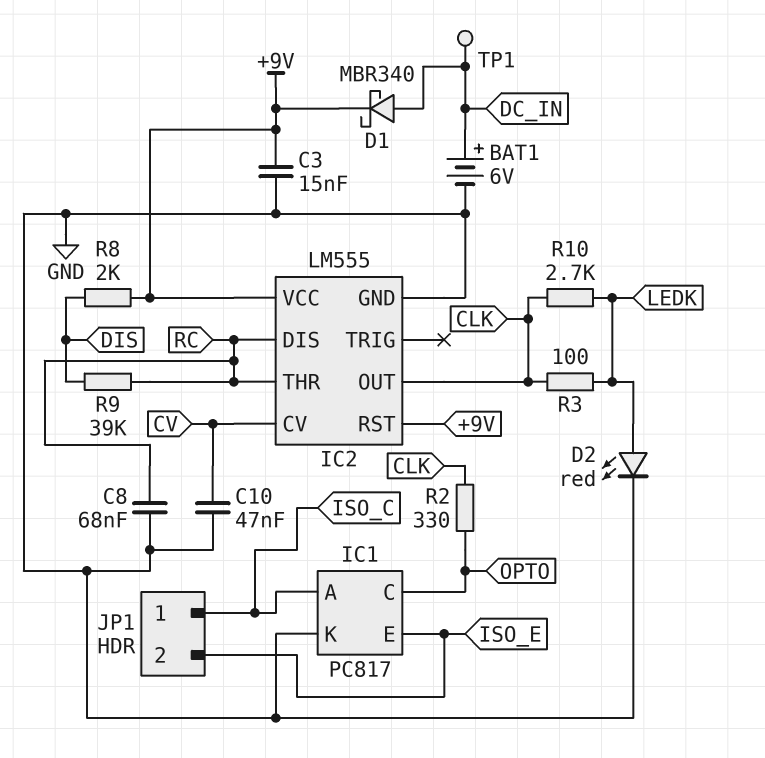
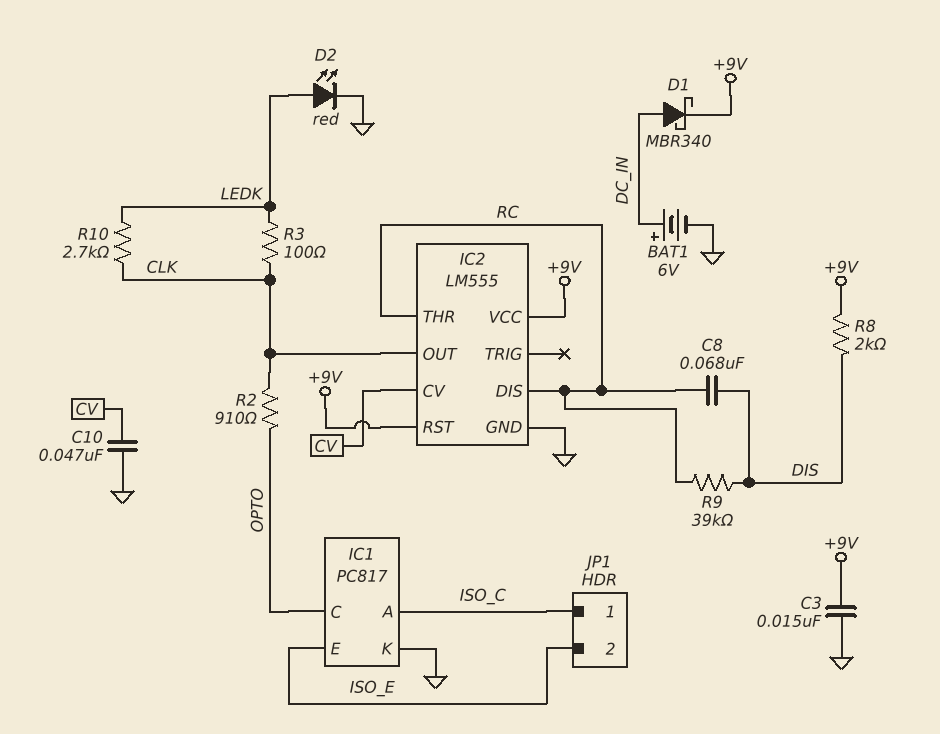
C8: 68nF (GND, RC) -> 68nF (DIS, RC)
R2: 330 (CLK, OPTO) -> 910 (CLK, OPTO)
TP1: test point (DC_IN) -> none

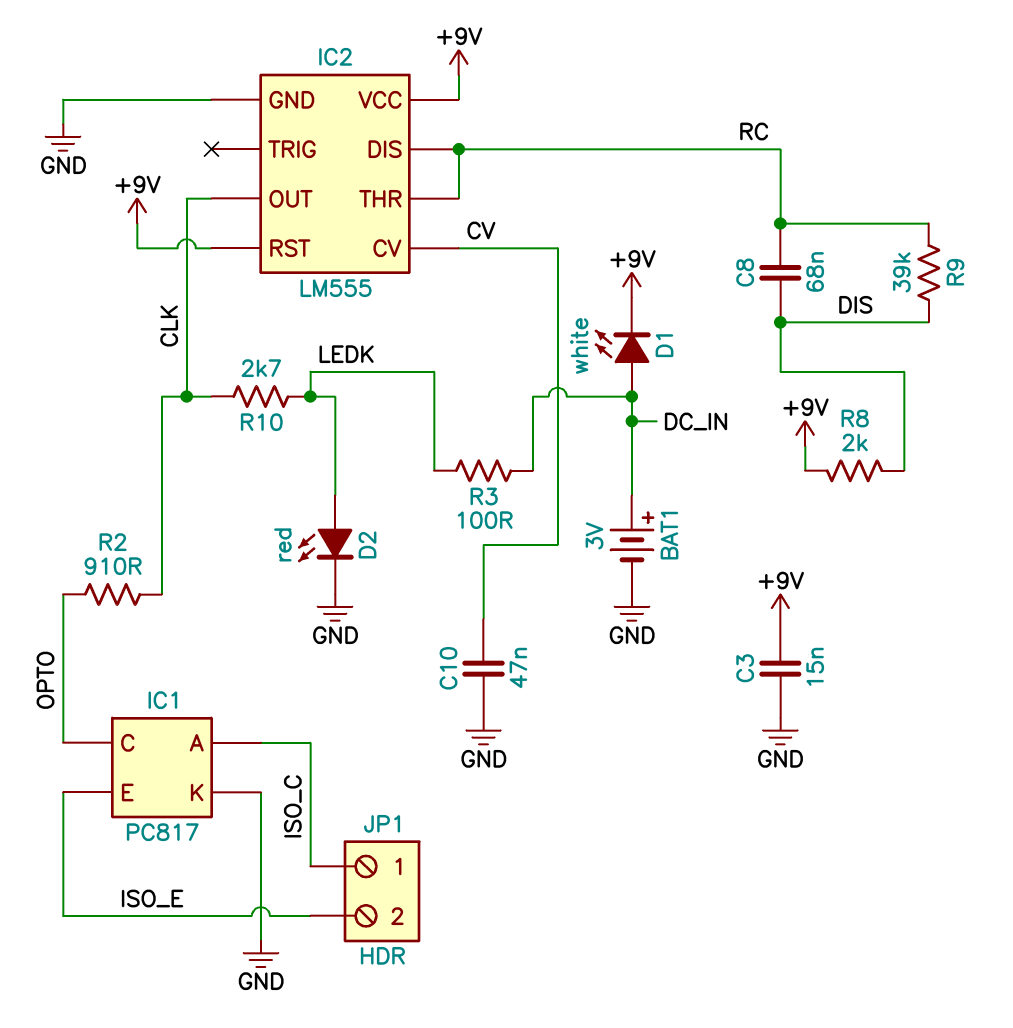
BAT1: 6V (plus DC_IN, minus GND) -> 3V (plus DC_IN, minus GND)
D1: schottky MBR340 (A DC_IN, K +9V) -> LED white (A DC_IN, K +9V)
R3: 100 (CLK, LEDK) -> 100 (DC_IN, LEDK)

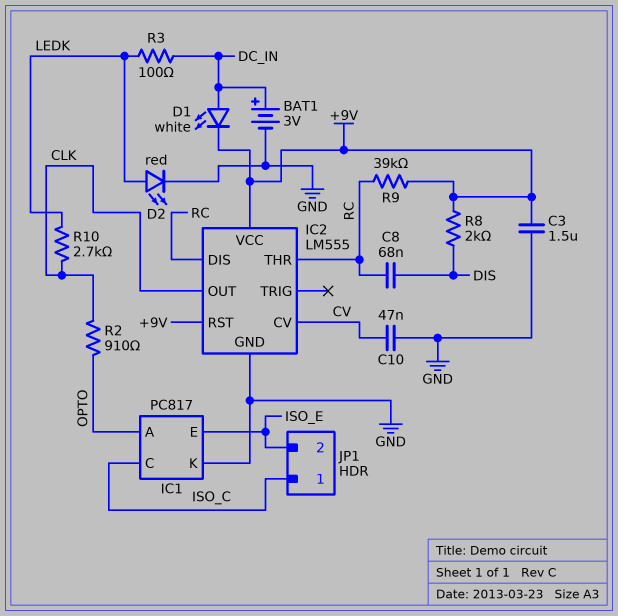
C3: 15nF (+9V, GND) -> 1.5uF (+9V, GND)
IC1 pin A: ISO_C -> OPTO
IC1 pin C: OPTO -> ISO_C
R9: 39k (DIS, RC) -> 39k (+9V, RC)

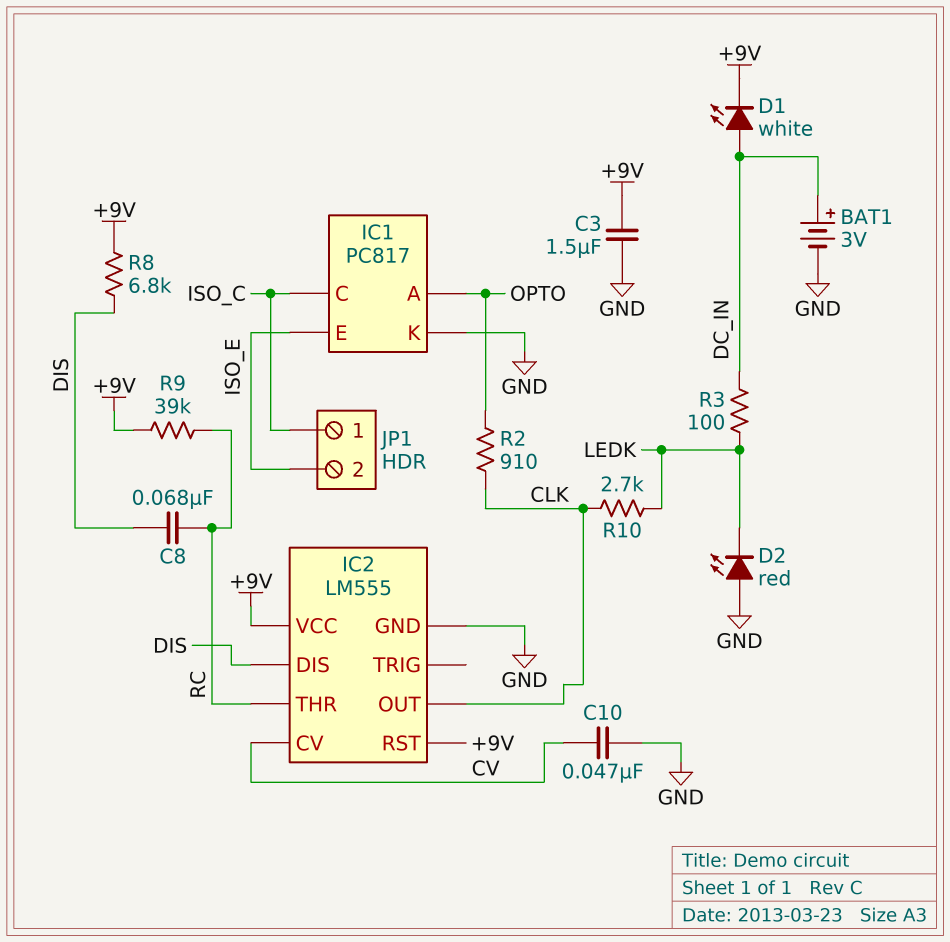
D2: LED red (A LEDK, K GND) -> LED red (A GND, K LEDK)
IC2 pin DIS: RC -> DIS
R8: 2k (+9V, DIS) -> 6.8k (+9V, DIS)

